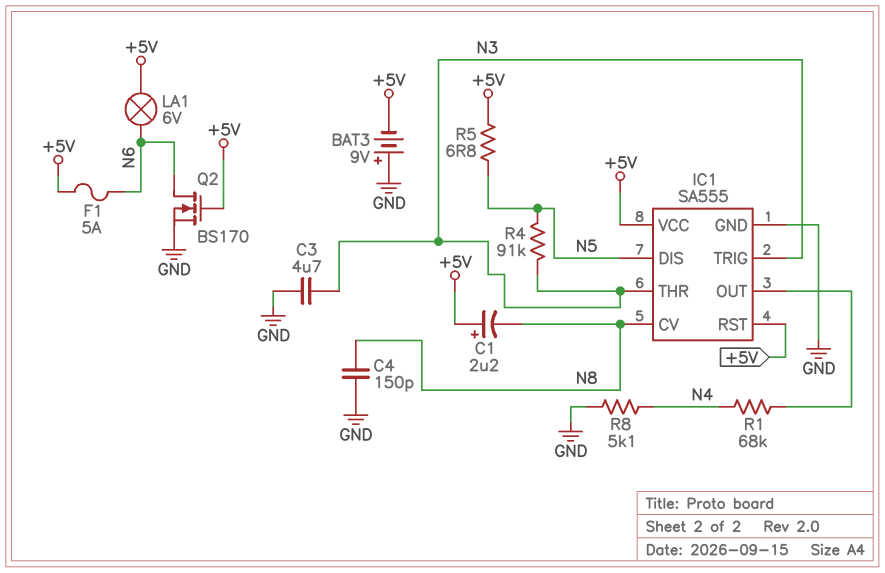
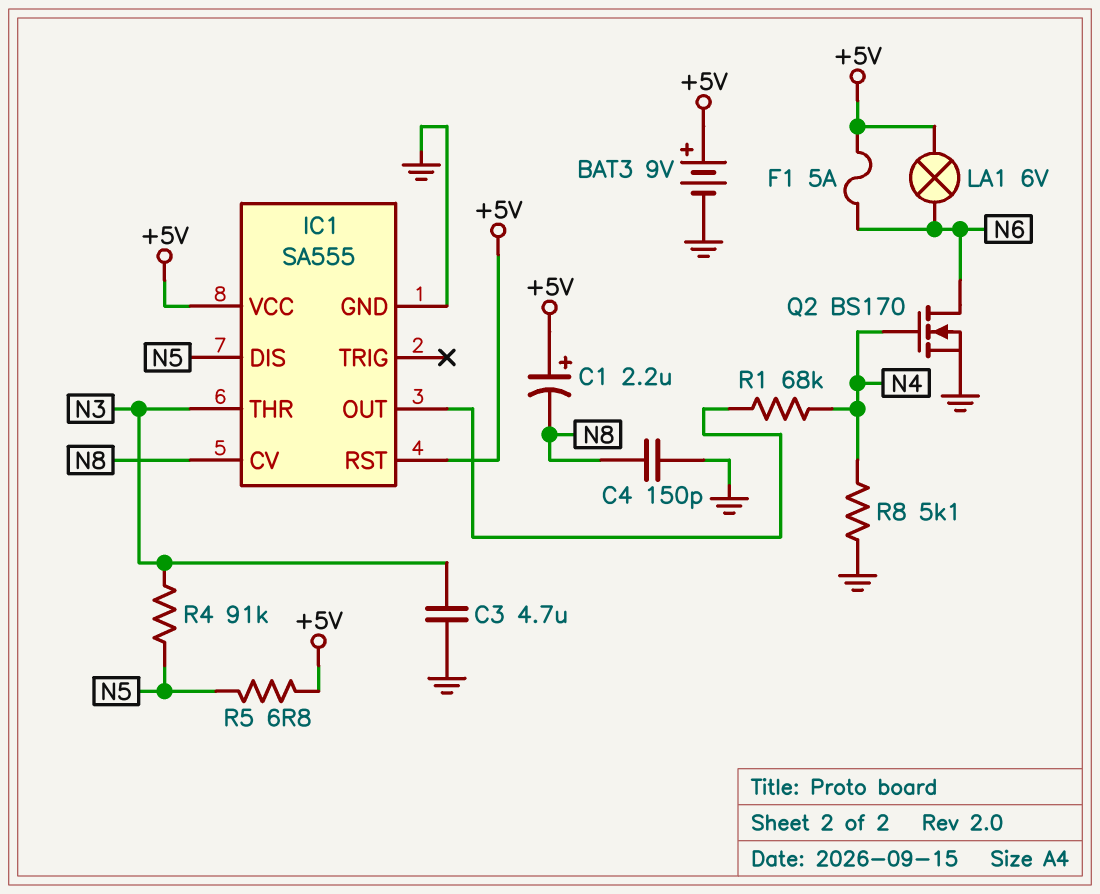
BAT3: 9V (plus GND, minus +5V) -> 9V (plus +5V, minus GND)
IC1 pin TRIG: N3 -> none
Q2: NMOS BS170 (G +5V, D N6, S GND) -> NMOS BS170 (G N4, D N6, S GND)

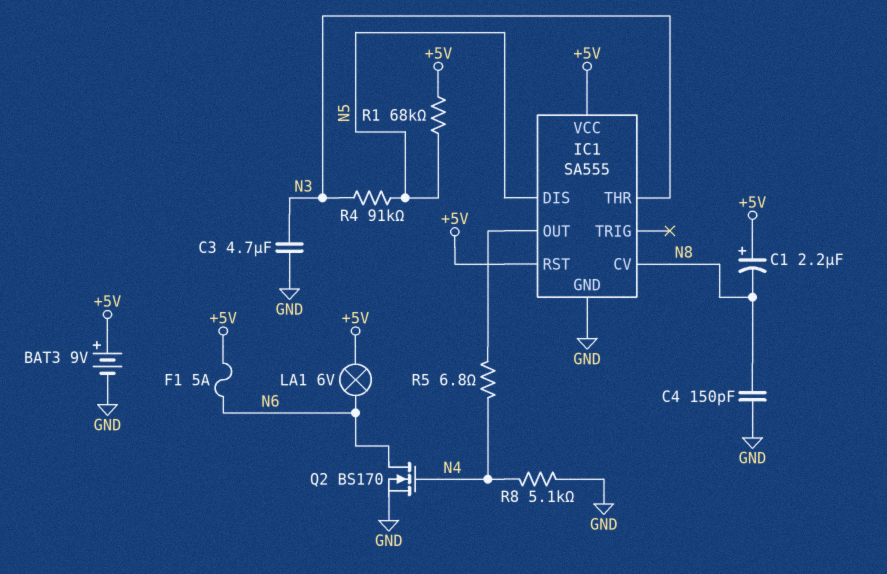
R1: 68k (IC1/OUT, N4) -> 68k (+5V, N5)
R5: 6.8 (+5V, N5) -> 6.8 (IC1/OUT, N4)

